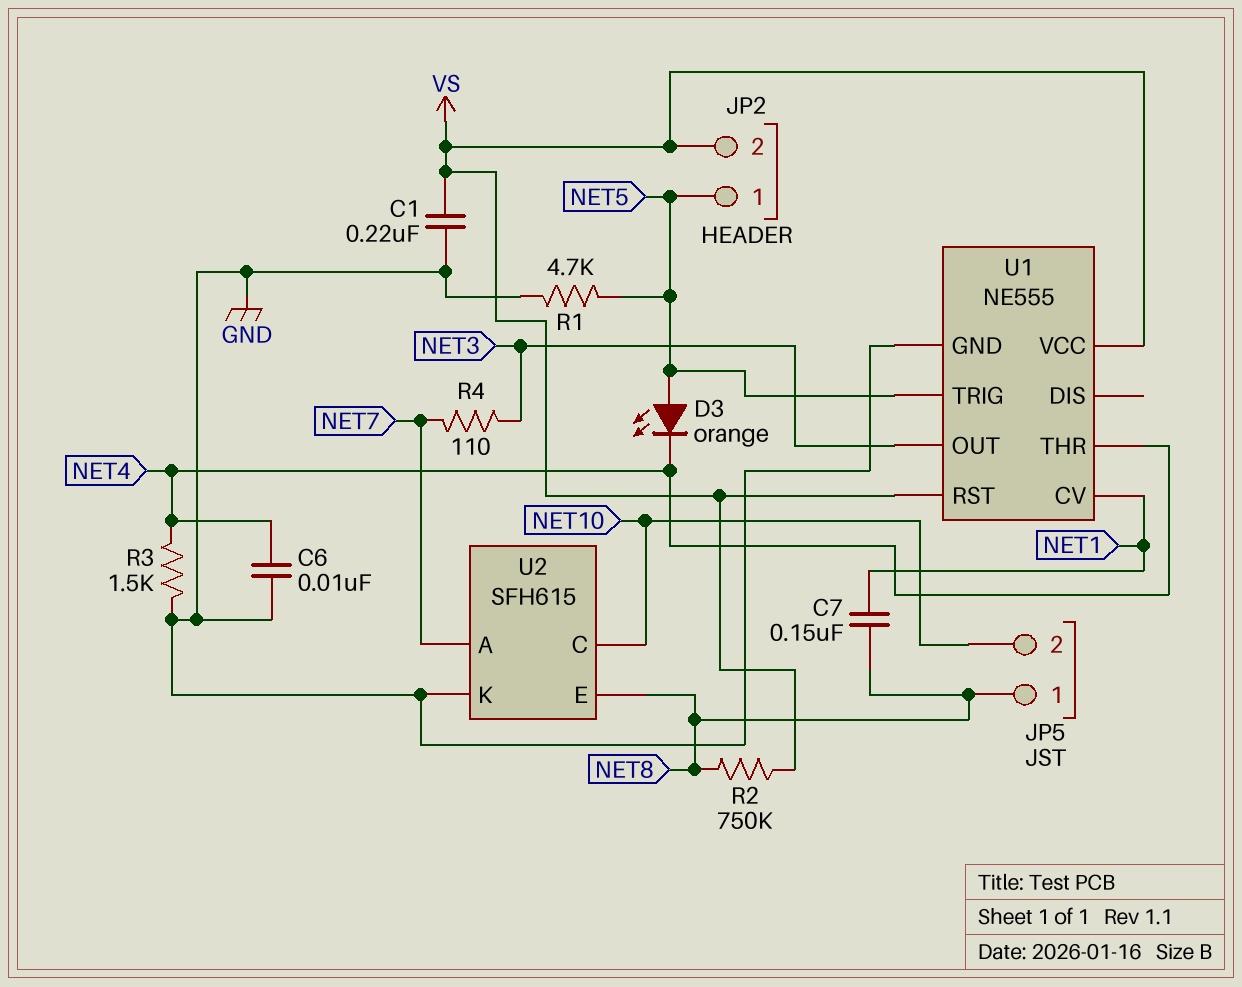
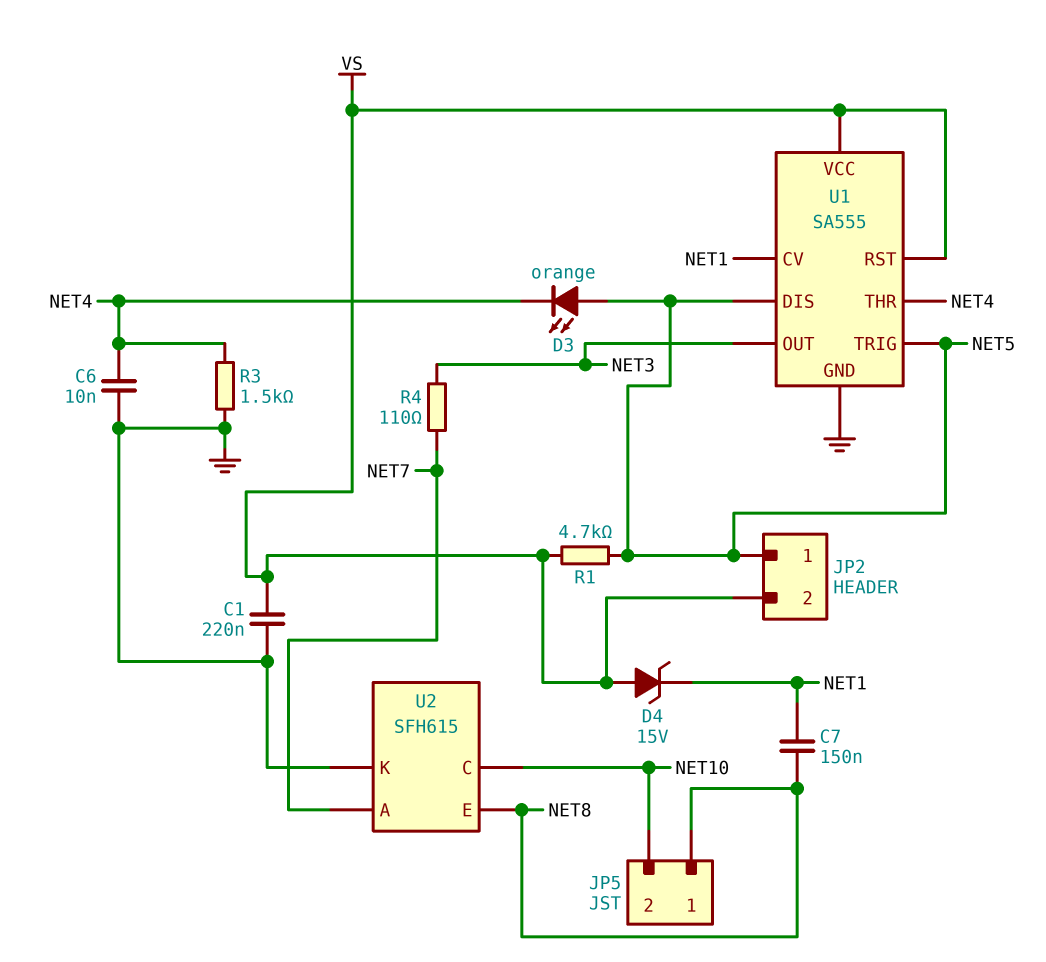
D4: none -> zener 15V (A VS, K NET1)
R1: 4.7k (GND, NET5) -> 4.7k (NET5, VS)
R2: 750k (NET8, VS) -> none
U1: NE555 -> SA555
U1 pin DIS: none -> NET5

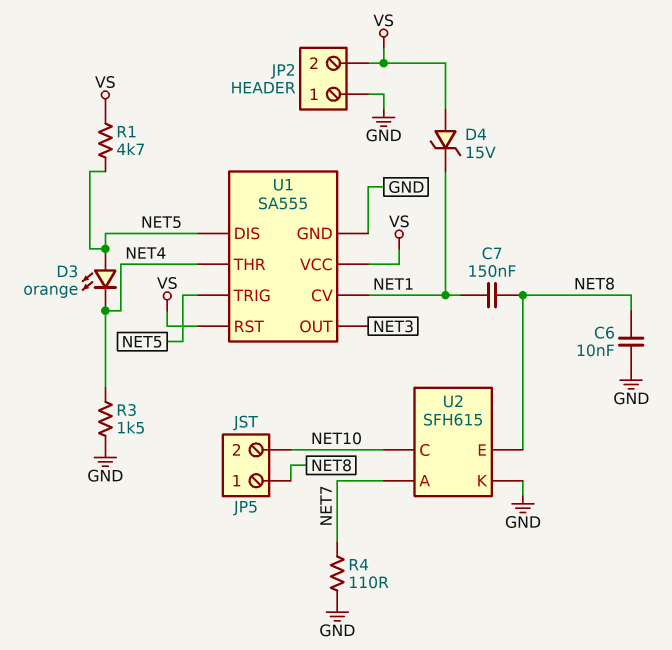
C1: 220nF (GND, VS) -> none
C6: 10nF (GND, NET4) -> 10nF (GND, NET8)
JP2 pin 1: NET5 -> GND
R4: 110 (NET3, NET7) -> 110 (GND, NET7)

